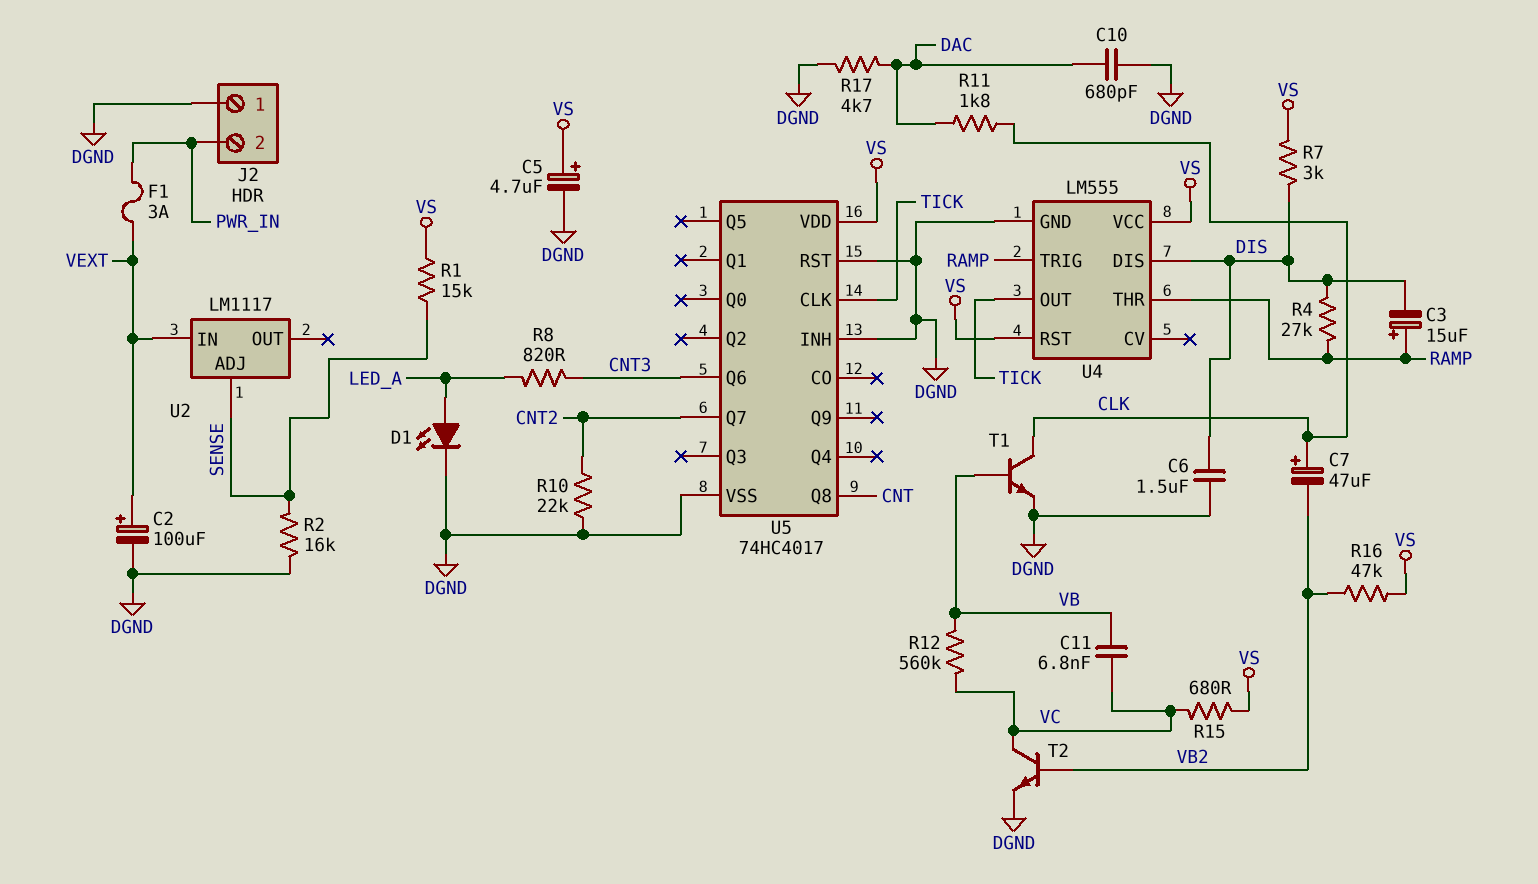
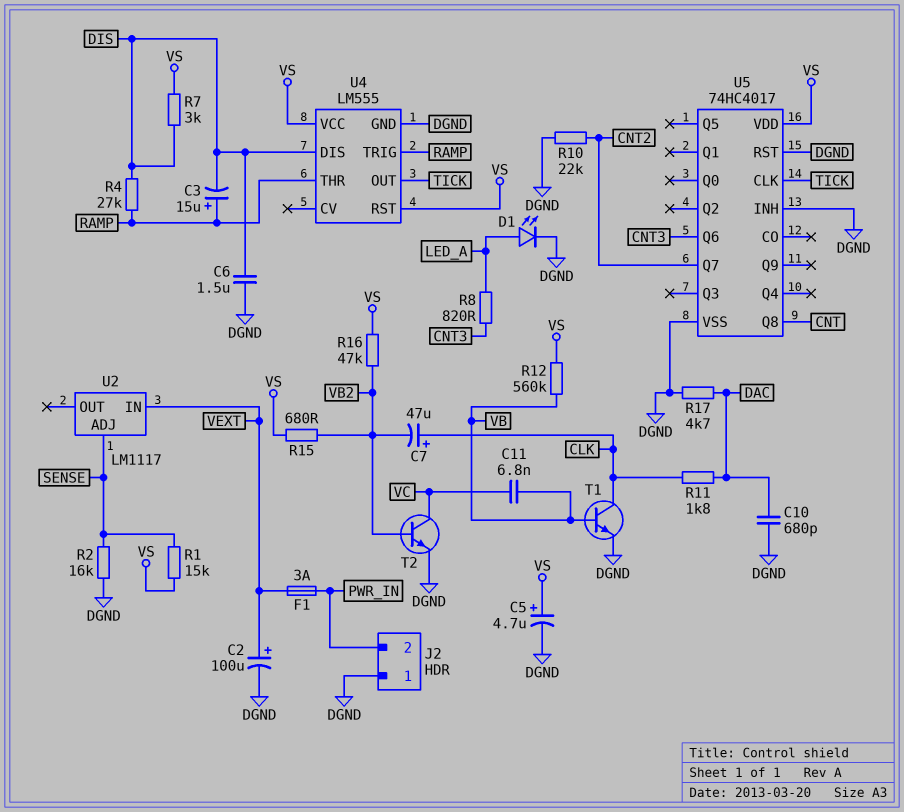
R12: 560k (VB, VC) -> 560k (VB, VS)
R15: 680 (VC, VS) -> 680 (VB2, VS)

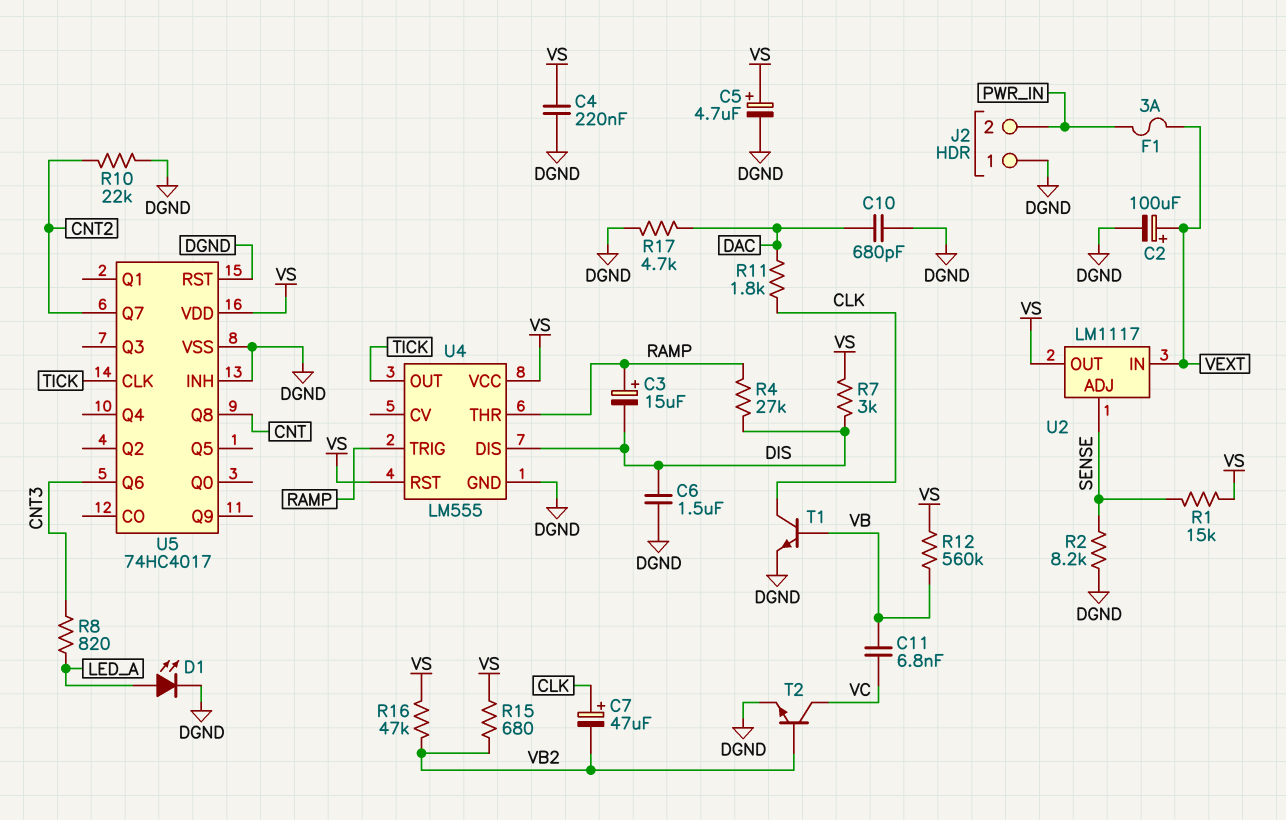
C4: none -> 220nF (DGND, VS)
R2: 16k (DGND, SENSE) -> 8.2k (DGND, SENSE)
U2 pin OUT: none -> VS

